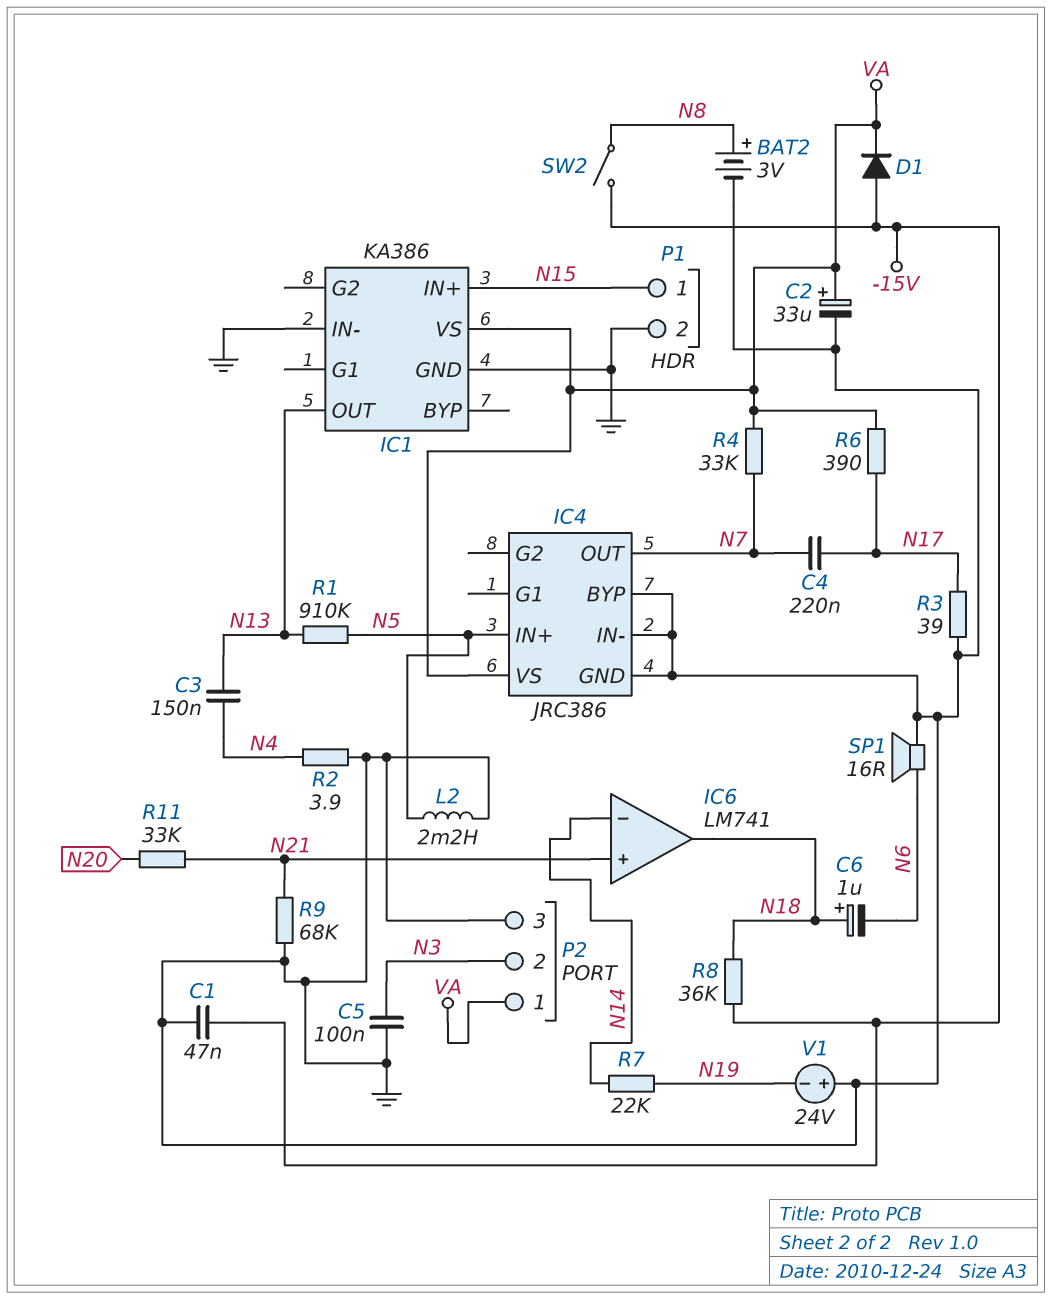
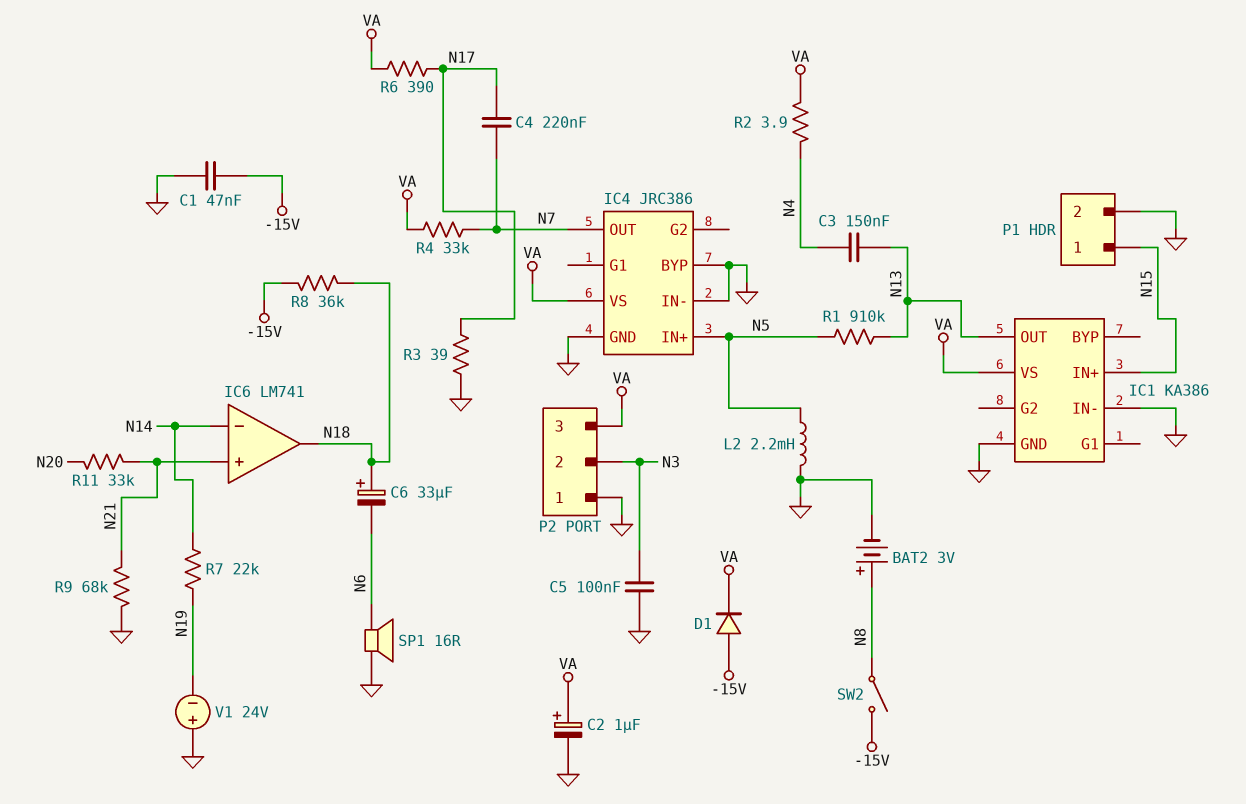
C2: 33uF (plus VA, minus GND) -> 1uF (plus VA, minus GND)
C6: 1uF (plus N18, minus N6) -> 33uF (plus N18, minus N6)
P2 pin 1: VA -> GND
P2 pin 3: GND -> VA
R2: 3.9 (GND, N4) -> 3.9 (N4, VA)

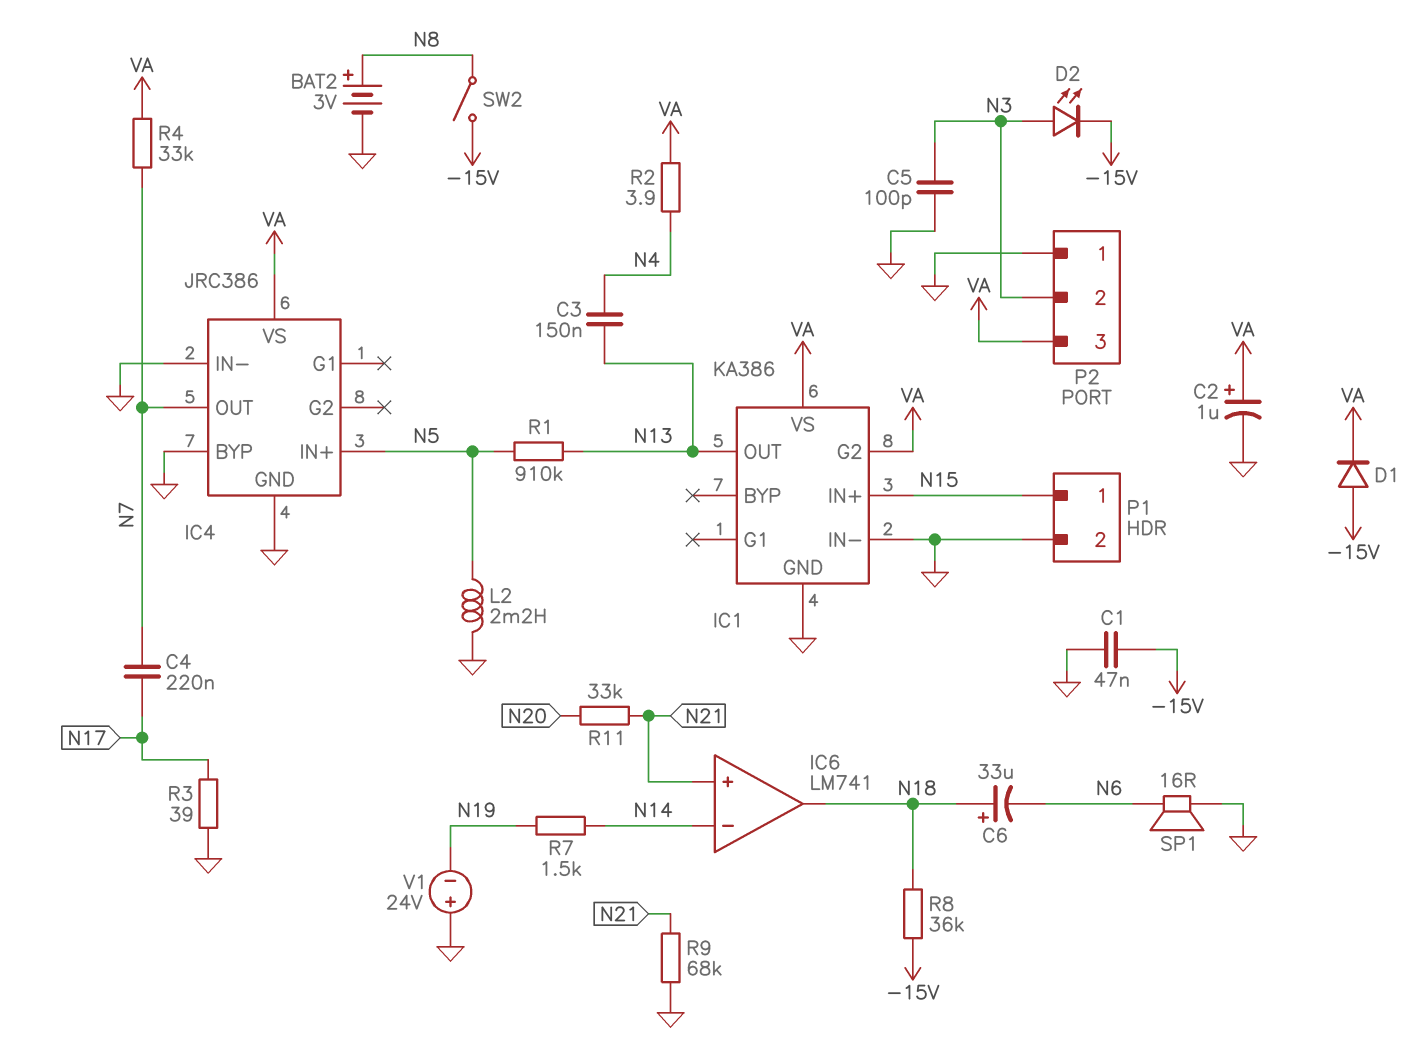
C5: 100nF (GND, N3) -> 100pF (GND, N3)
D2: none -> LED (A N3, K -15V)
IC1 pin G2: none -> VA
R6: 390 (N17, VA) -> none
R7: 22k (N14, N19) -> 1.5k (N14, N19)

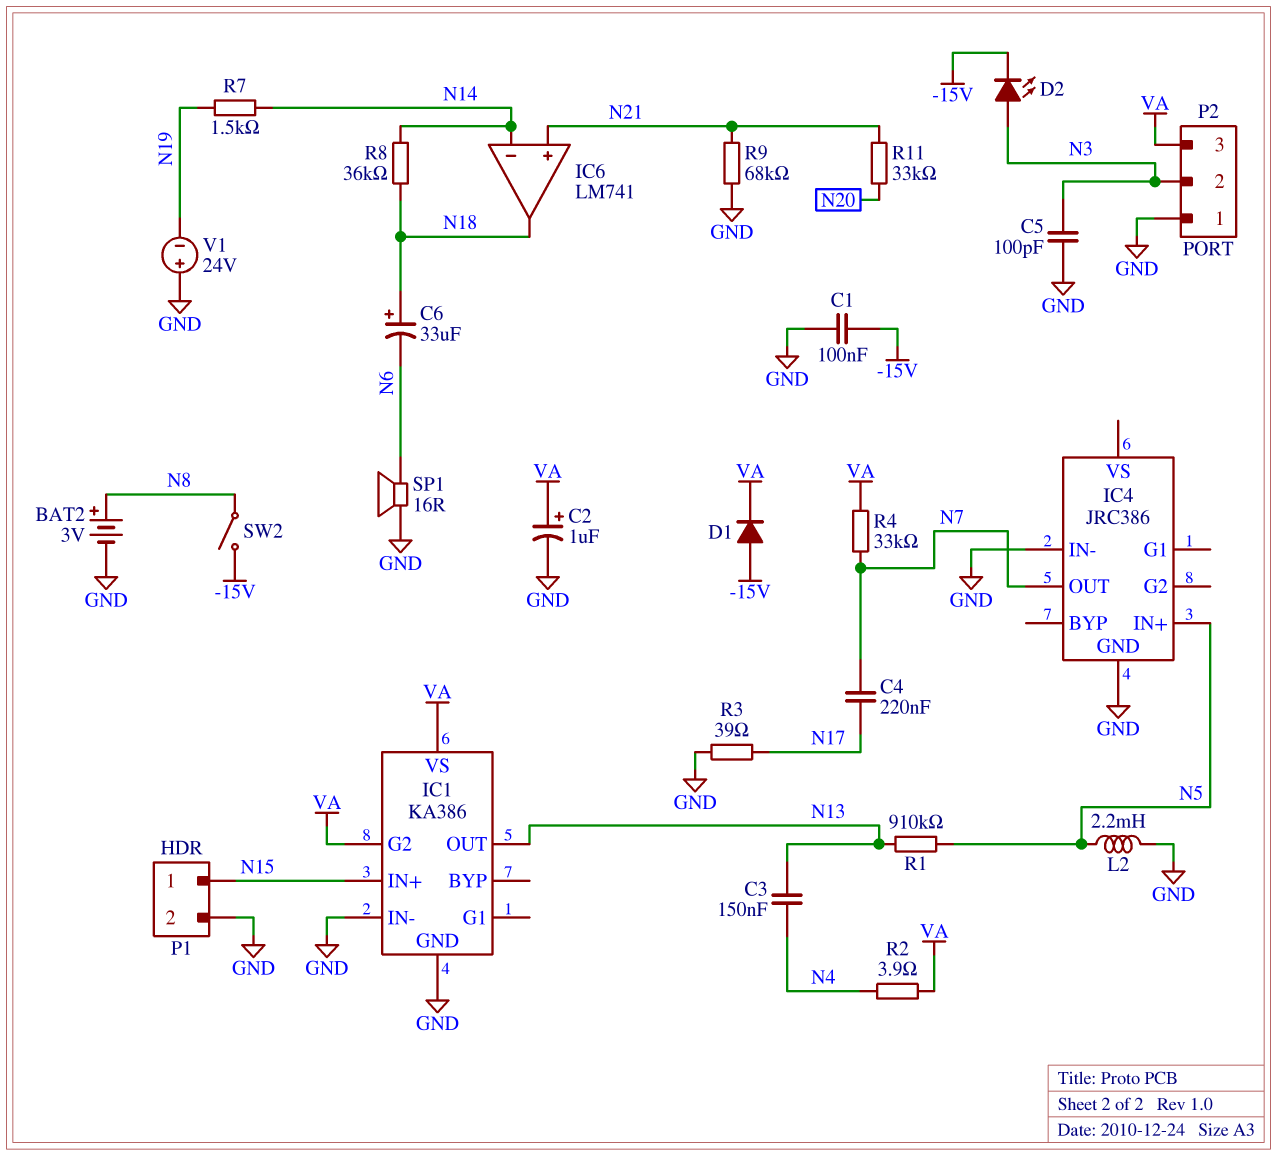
C1: 47nF (-15V, GND) -> 100nF (-15V, GND)
IC4 pin BYP: GND -> none
IC4 pin VS: VA -> none
R8: 36k (-15V, N18) -> 36k (N14, N18)

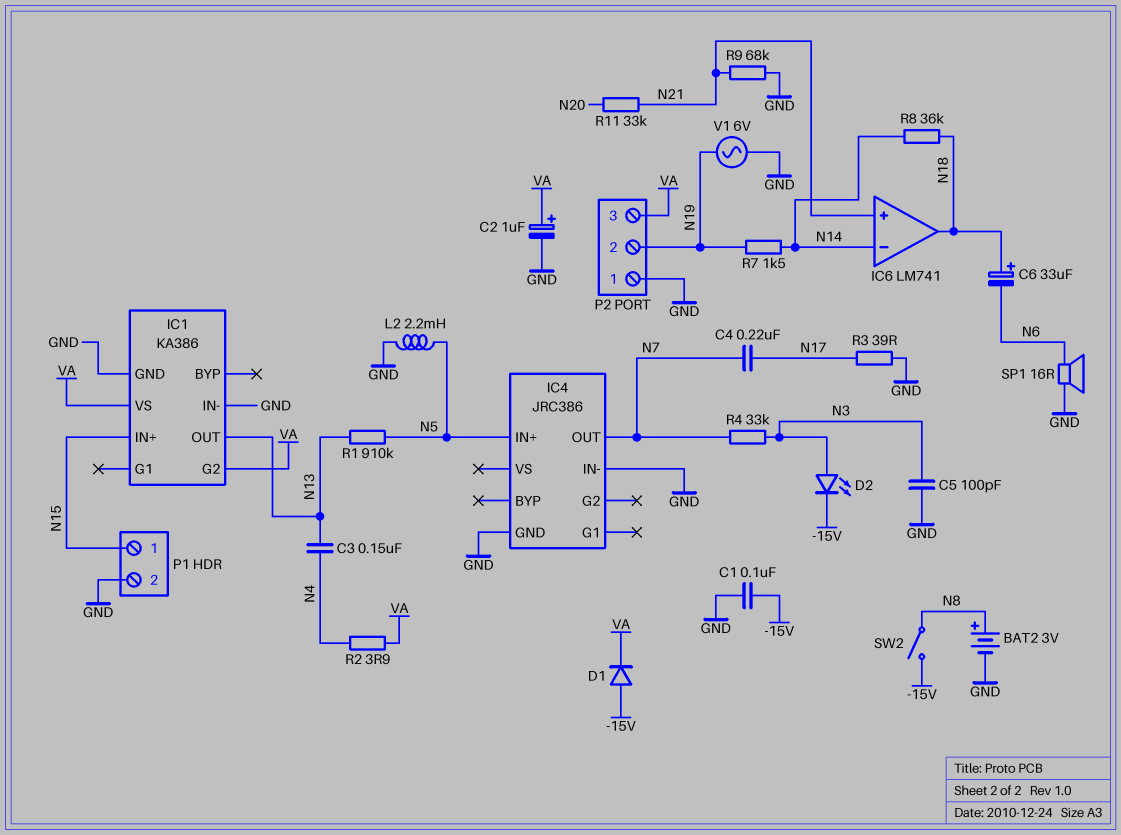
P2 pin 2: N3 -> N19
R4: 33k (N7, VA) -> 33k (N3, N7)
V1: 24V (plus GND, minus N19) -> AC 6V (GND, N19)

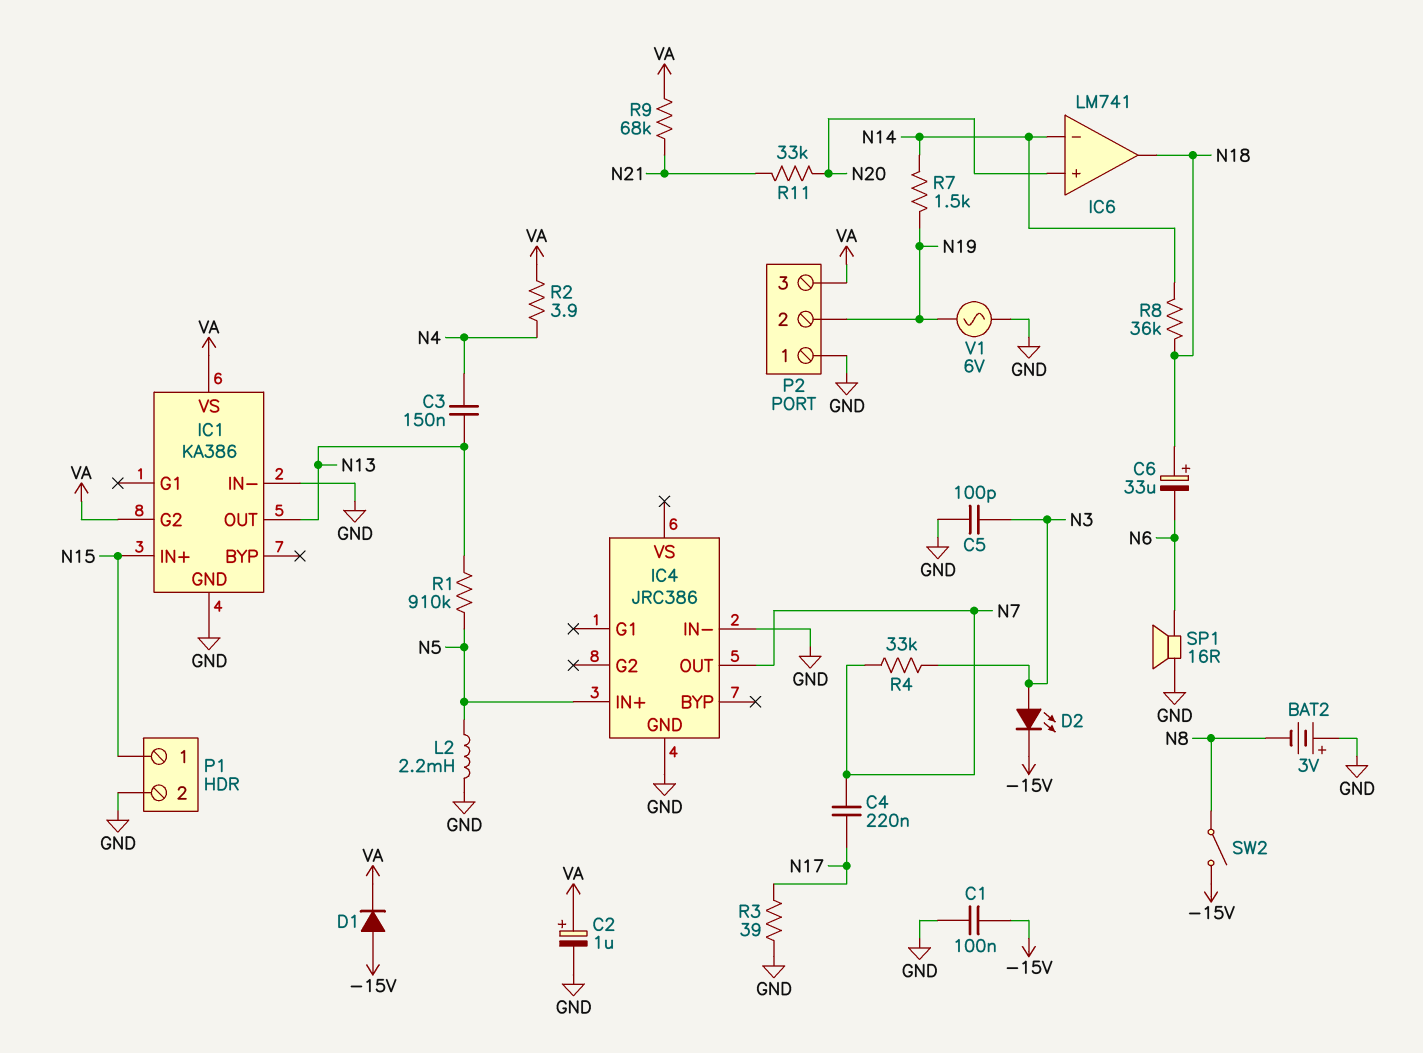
BAT2: 3V (plus N8, minus GND) -> 3V (plus GND, minus N8)
IC6 pin in+: N21 -> N20
R9: 68k (GND, N21) -> 68k (N21, VA)

